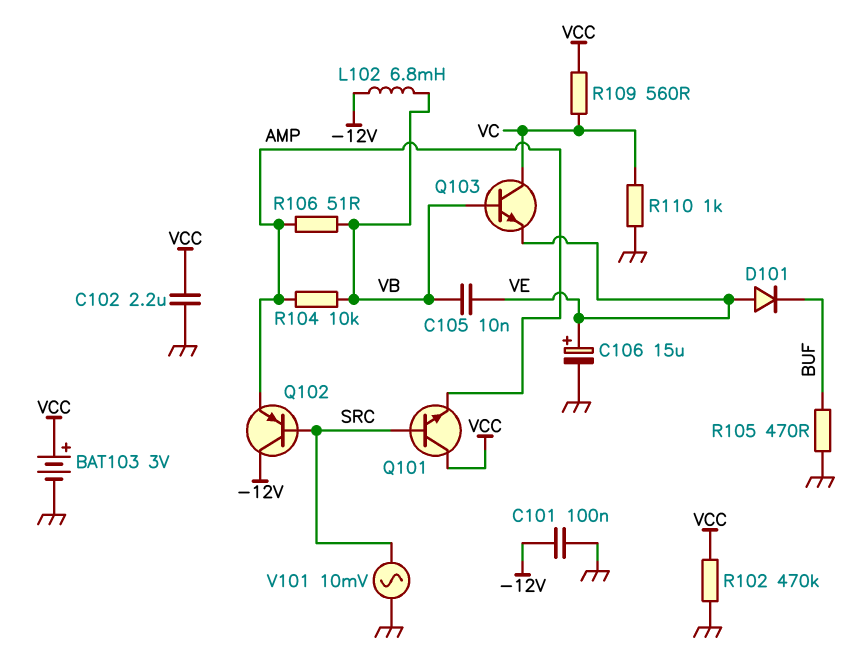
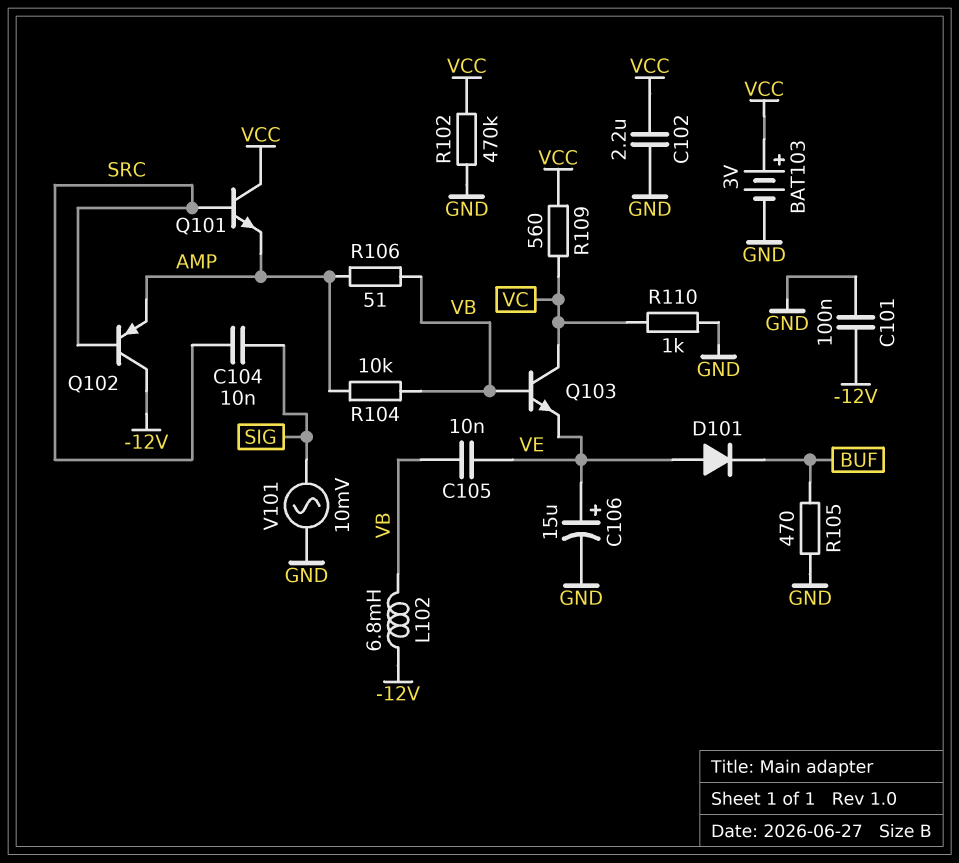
C104: none -> 10nF (SIG, SRC)
V101: AC 10mV (GND, SRC) -> AC 10mV (GND, SIG)

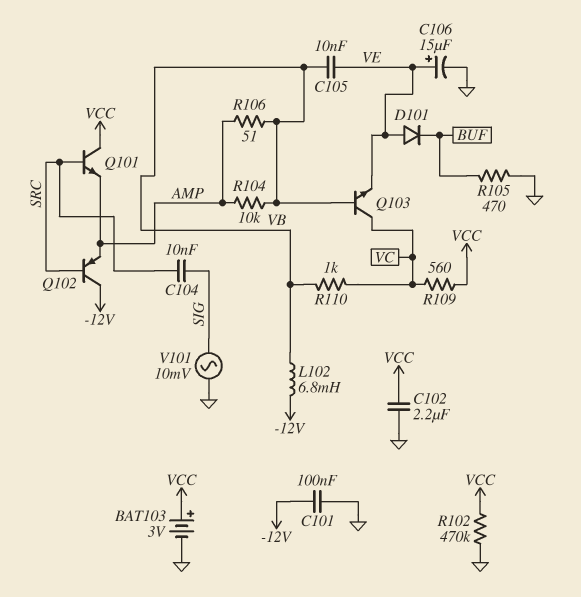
R110: 1k (GND, VC) -> 1k (VB, VC)

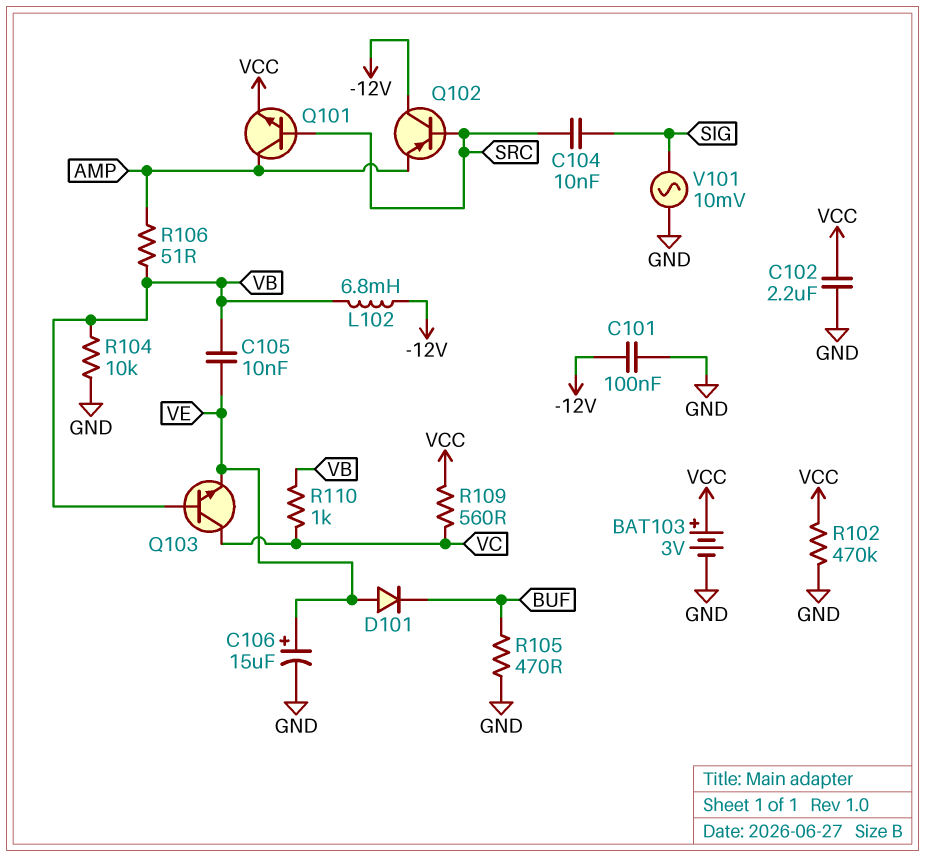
Q101: NPN (B SRC, C VCC, E AMP) -> NPN (B SRC, C AMP, E VCC)
R104: 10k (AMP, VB) -> 10k (GND, VB)

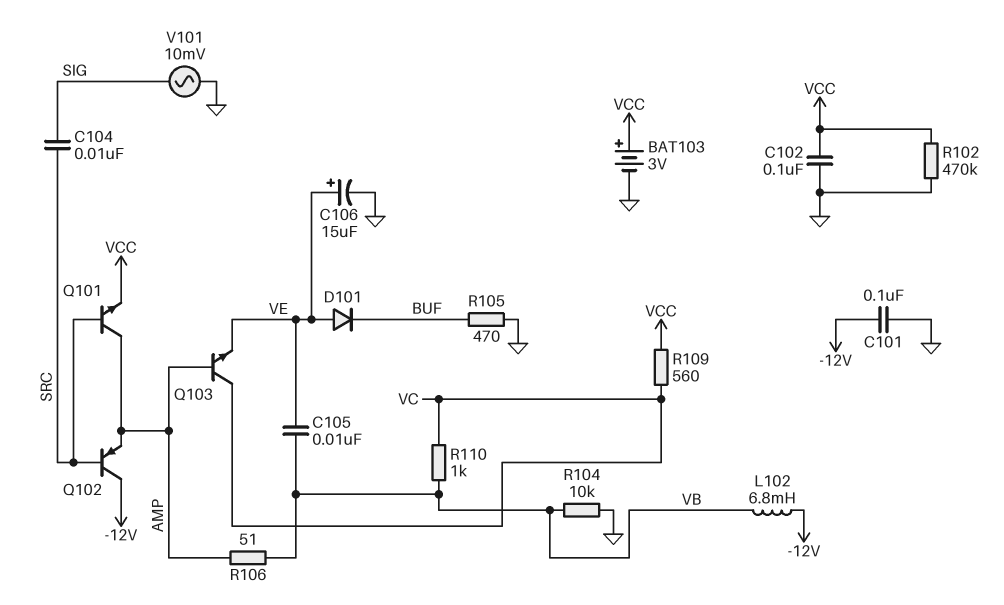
C102: 2.2uF (GND, VCC) -> 100nF (GND, VCC)
Q103: NPN (B VB, C VC, E VE) -> NPN (B AMP, C VC, E VE)

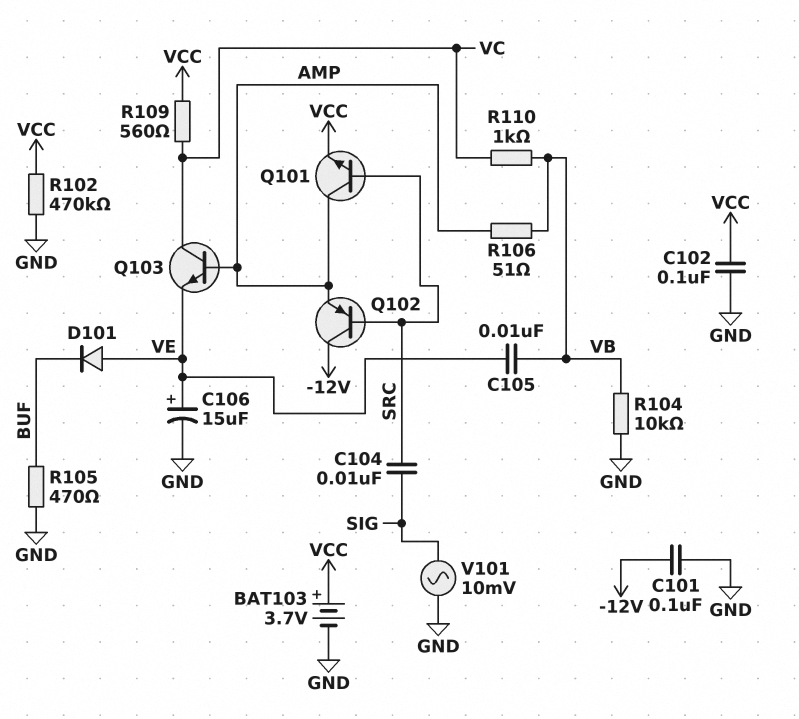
BAT103: 3V (plus VCC, minus GND) -> 3.7V (plus VCC, minus GND)
L102: 6.8mH (-12V, VB) -> none

